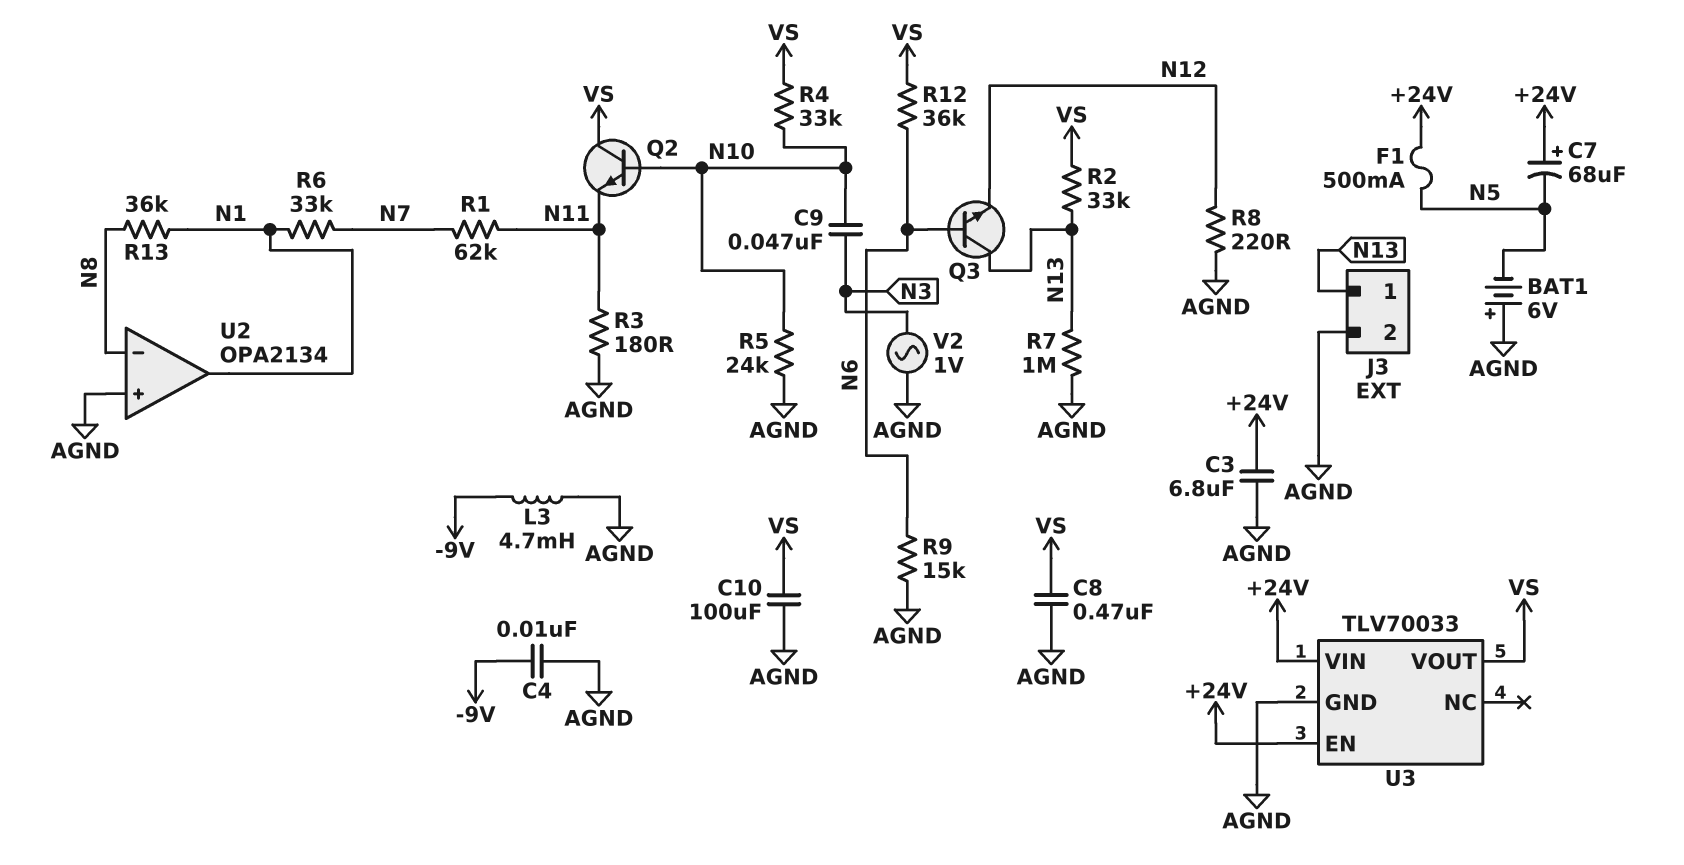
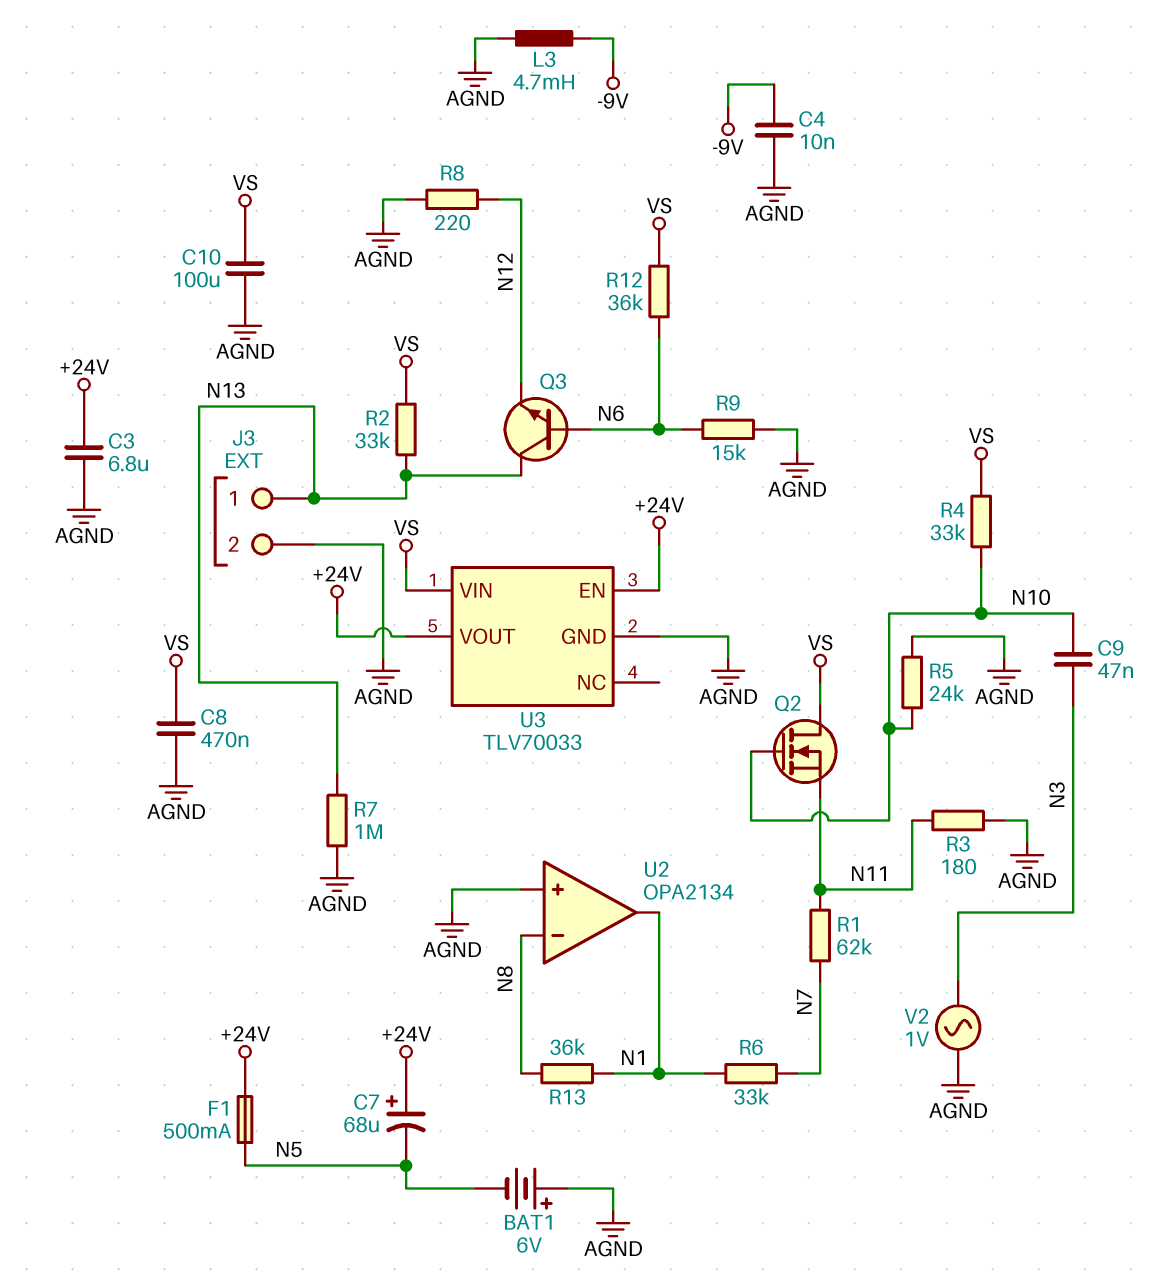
Q2: NPN (B N10, C VS, E N11) -> NMOS (G N10, D VS, S N11)
U3 pin VIN: +24V -> VS
U3 pin VOUT: VS -> +24V

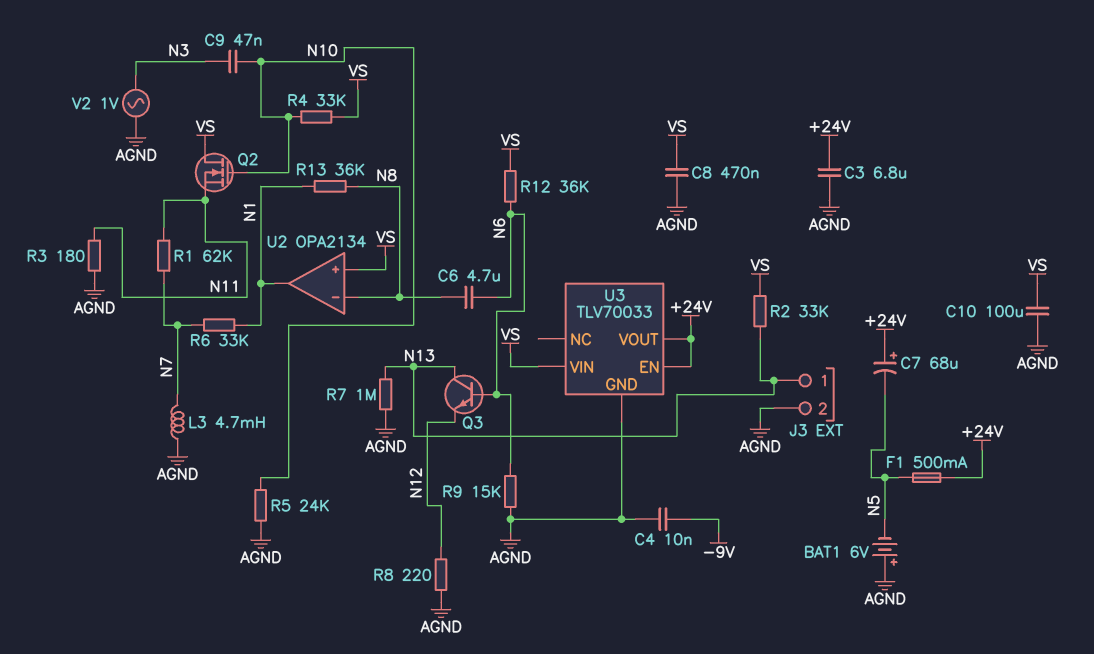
C6: none -> 4.7uF (N6, N8)
L3: 4.7mH (-9V, AGND) -> 4.7mH (AGND, N7)
U2 pin in+: AGND -> VS

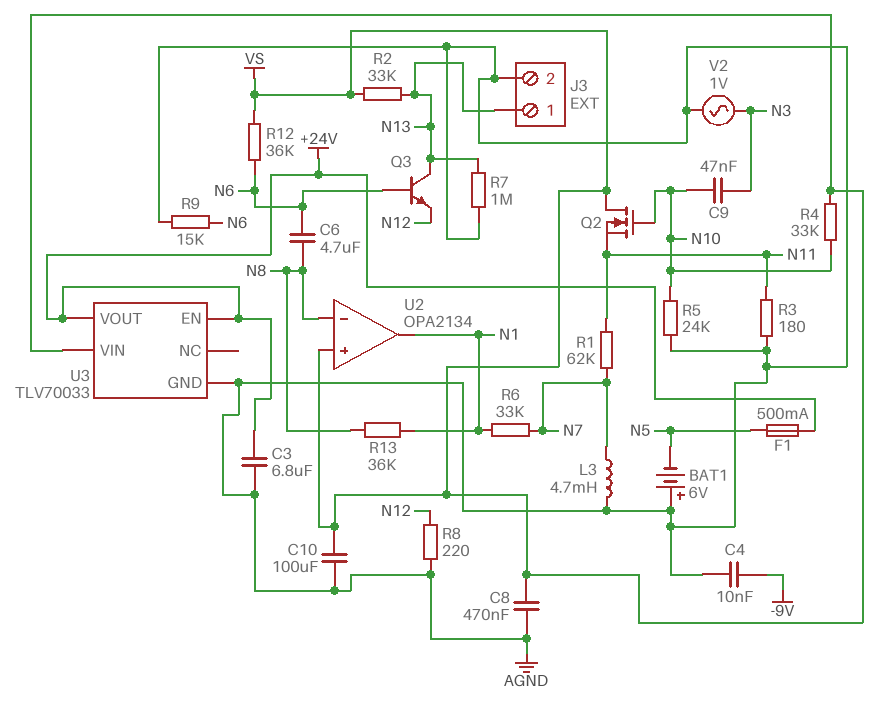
C7: 68uF (plus +24V, minus N5) -> none

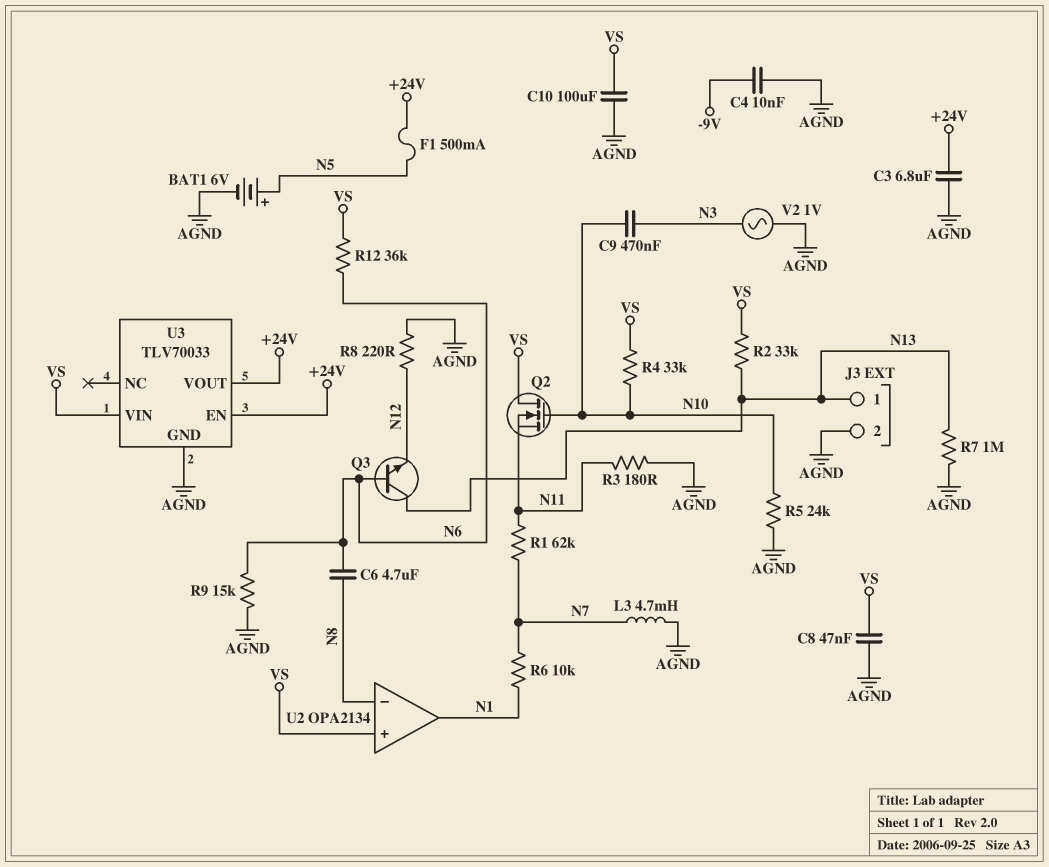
BAT1: 6V (plus AGND, minus N5) -> 6V (plus N5, minus AGND)
C8: 470nF (AGND, VS) -> 47nF (AGND, VS)
C9: 47nF (N3, N10) -> 470nF (N3, N10)
R6: 33k (N1, N7) -> 10k (N1, N7)
R13: 36k (N1, N8) -> none

